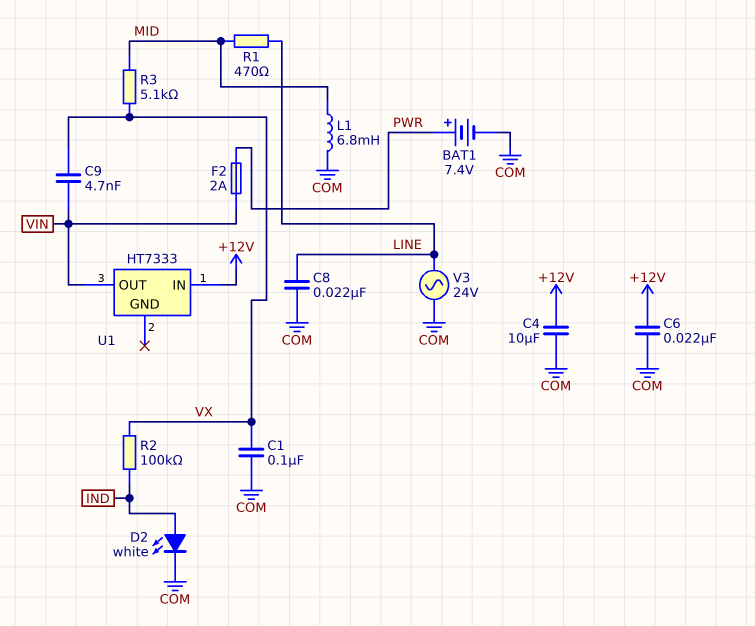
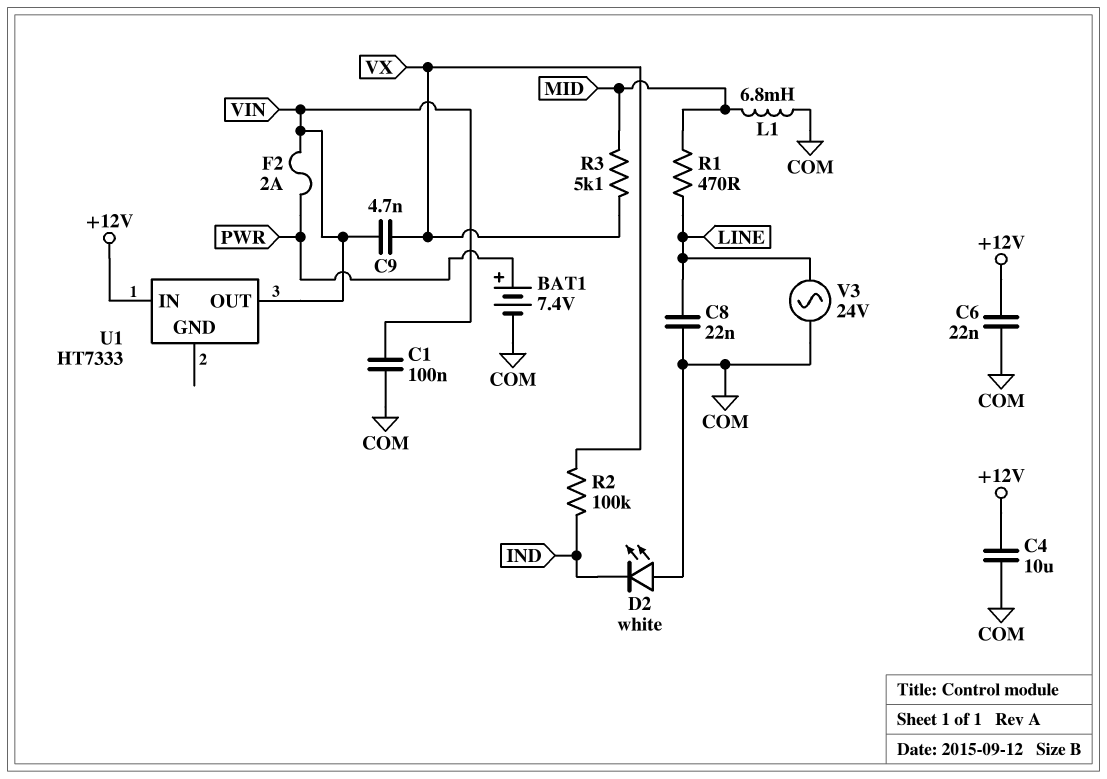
C1: 100nF (COM, VX) -> 100nF (COM, VIN)
D2: LED white (A IND, K COM) -> LED white (A COM, K IND)

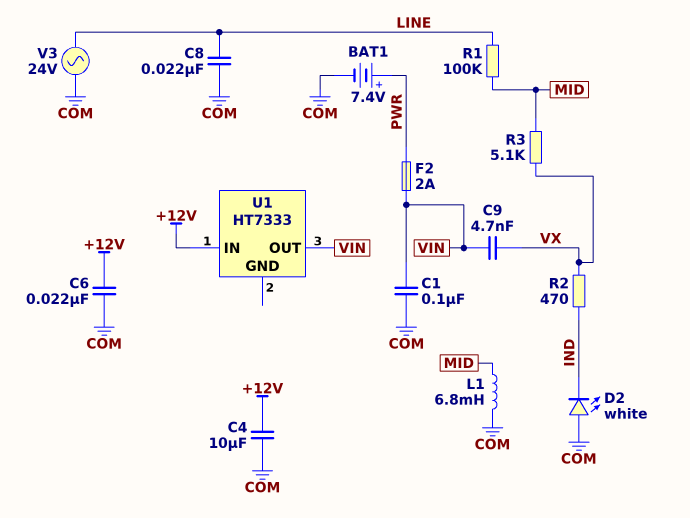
R1: 470 (LINE, MID) -> 100k (LINE, MID)
R2: 100k (IND, VX) -> 470 (IND, VX)

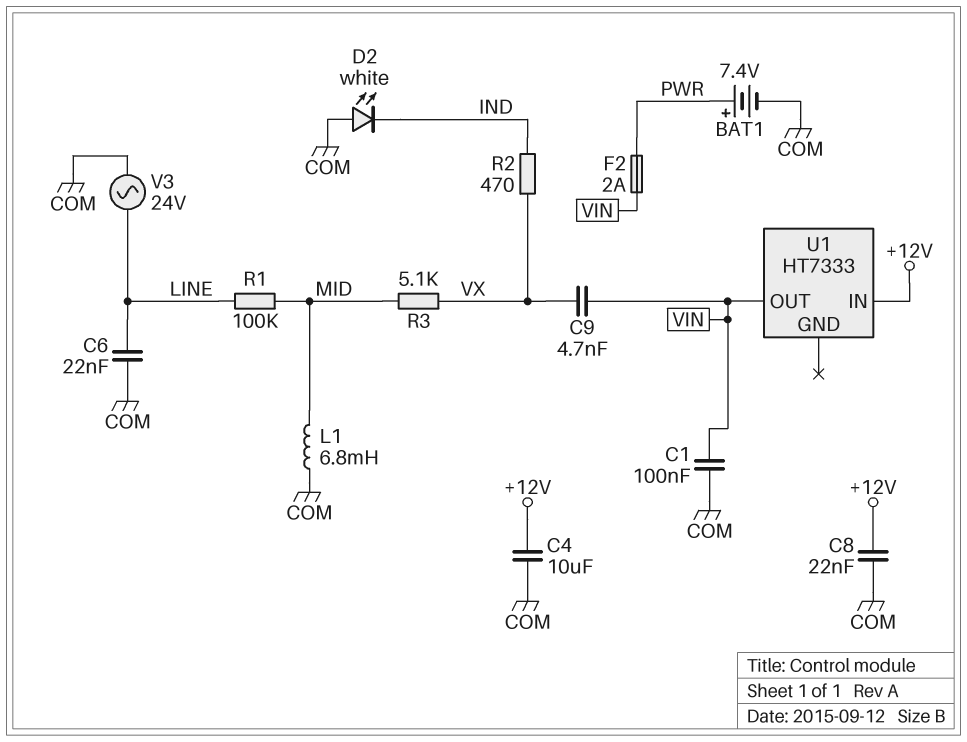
C6: 22nF (+12V, COM) -> 22nF (COM, LINE)
C8: 22nF (COM, LINE) -> 22nF (+12V, COM)

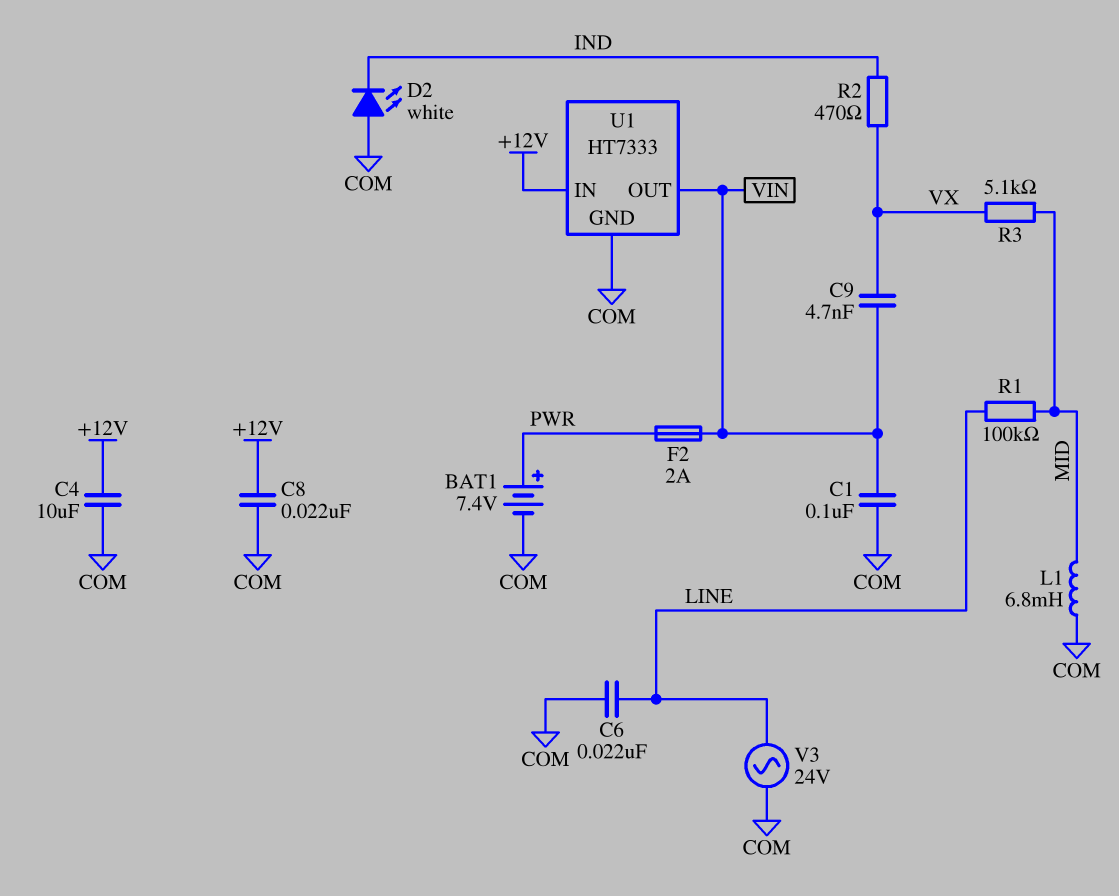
U1 pin GND: none -> COM

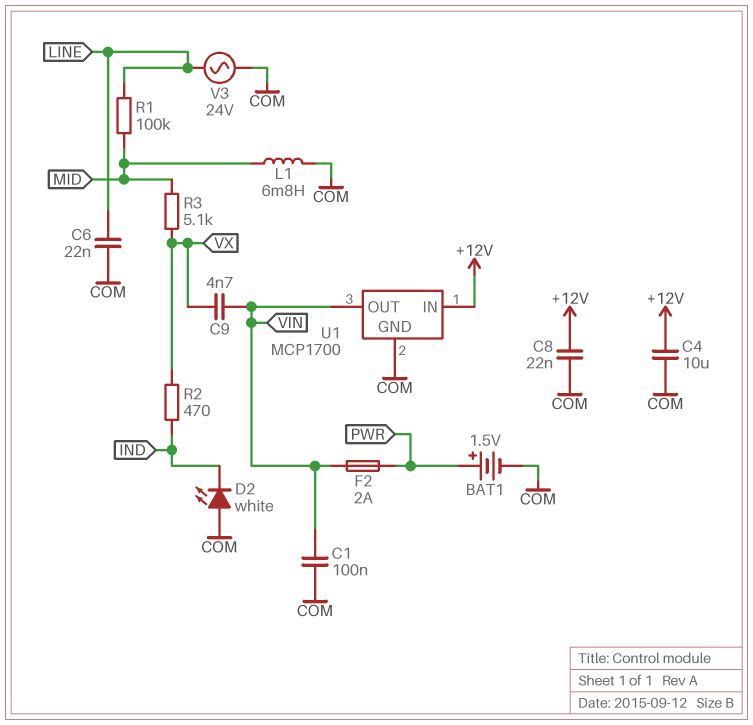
BAT1: 7.4V (plus PWR, minus COM) -> 1.5V (plus PWR, minus COM)
U1: HT7333 -> MCP1700

